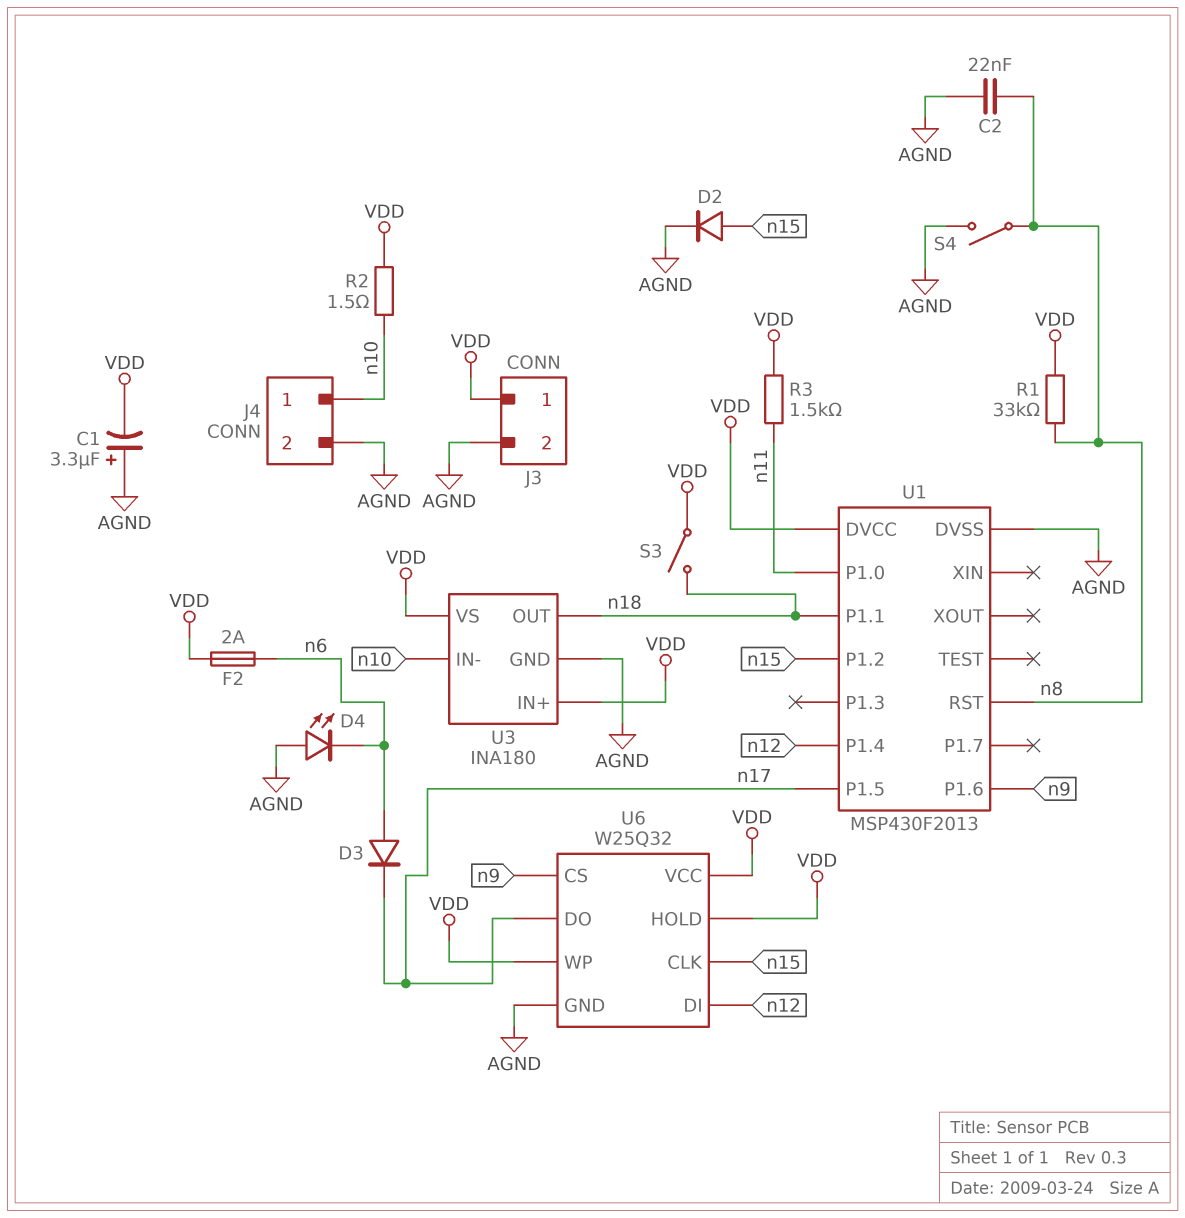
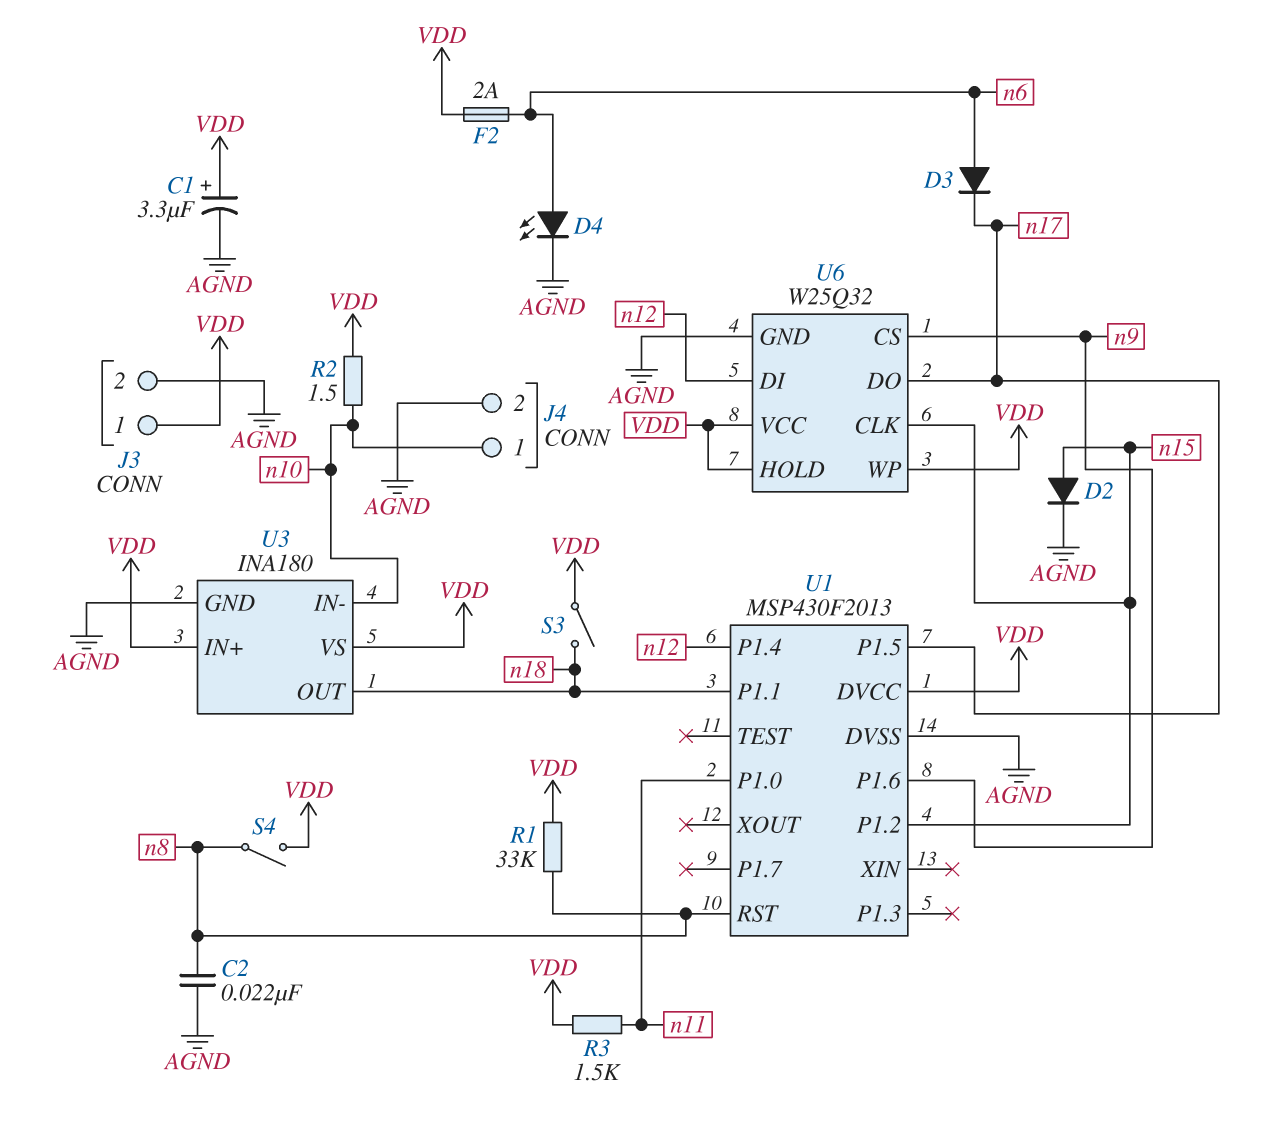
C1: 3.3uF (plus AGND, minus VDD) -> 3.3uF (plus VDD, minus AGND)
D4: LED (A AGND, K n6) -> LED (A n6, K AGND)
S4: switch (AGND, n8) -> switch (VDD, n8)

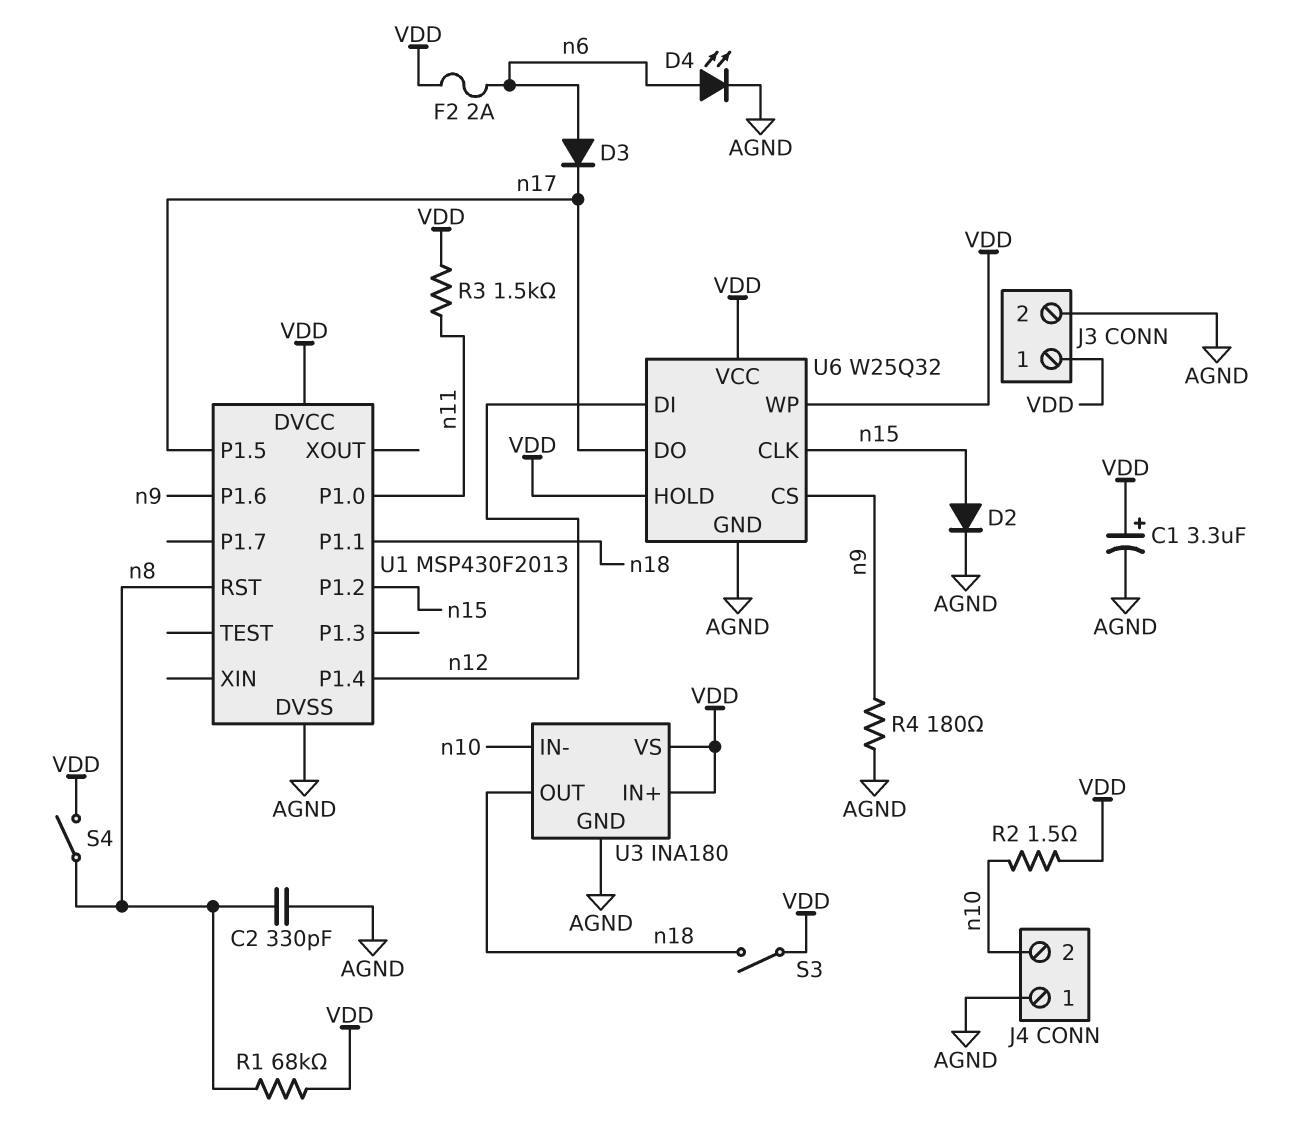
C2: 22nF (AGND, n8) -> 330pF (AGND, n8)
J4 pin 1: n10 -> AGND
J4 pin 2: AGND -> n10
R1: 33k (VDD, n8) -> 68k (VDD, n8)
R4: none -> 180 (AGND, n9)

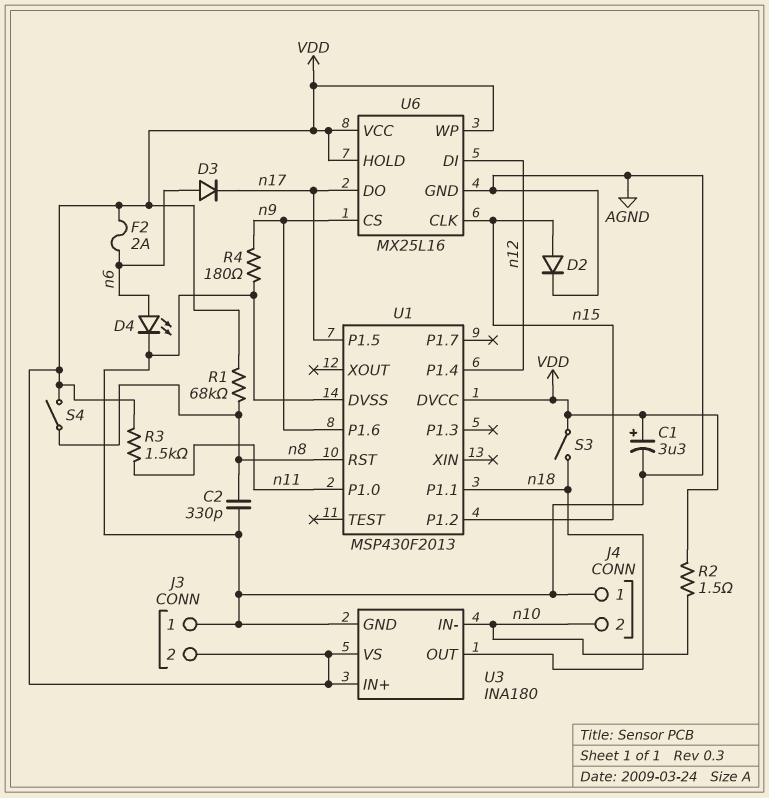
J3 pin 1: VDD -> AGND
J3 pin 2: AGND -> VDD
U6: W25Q32 -> MX25L16

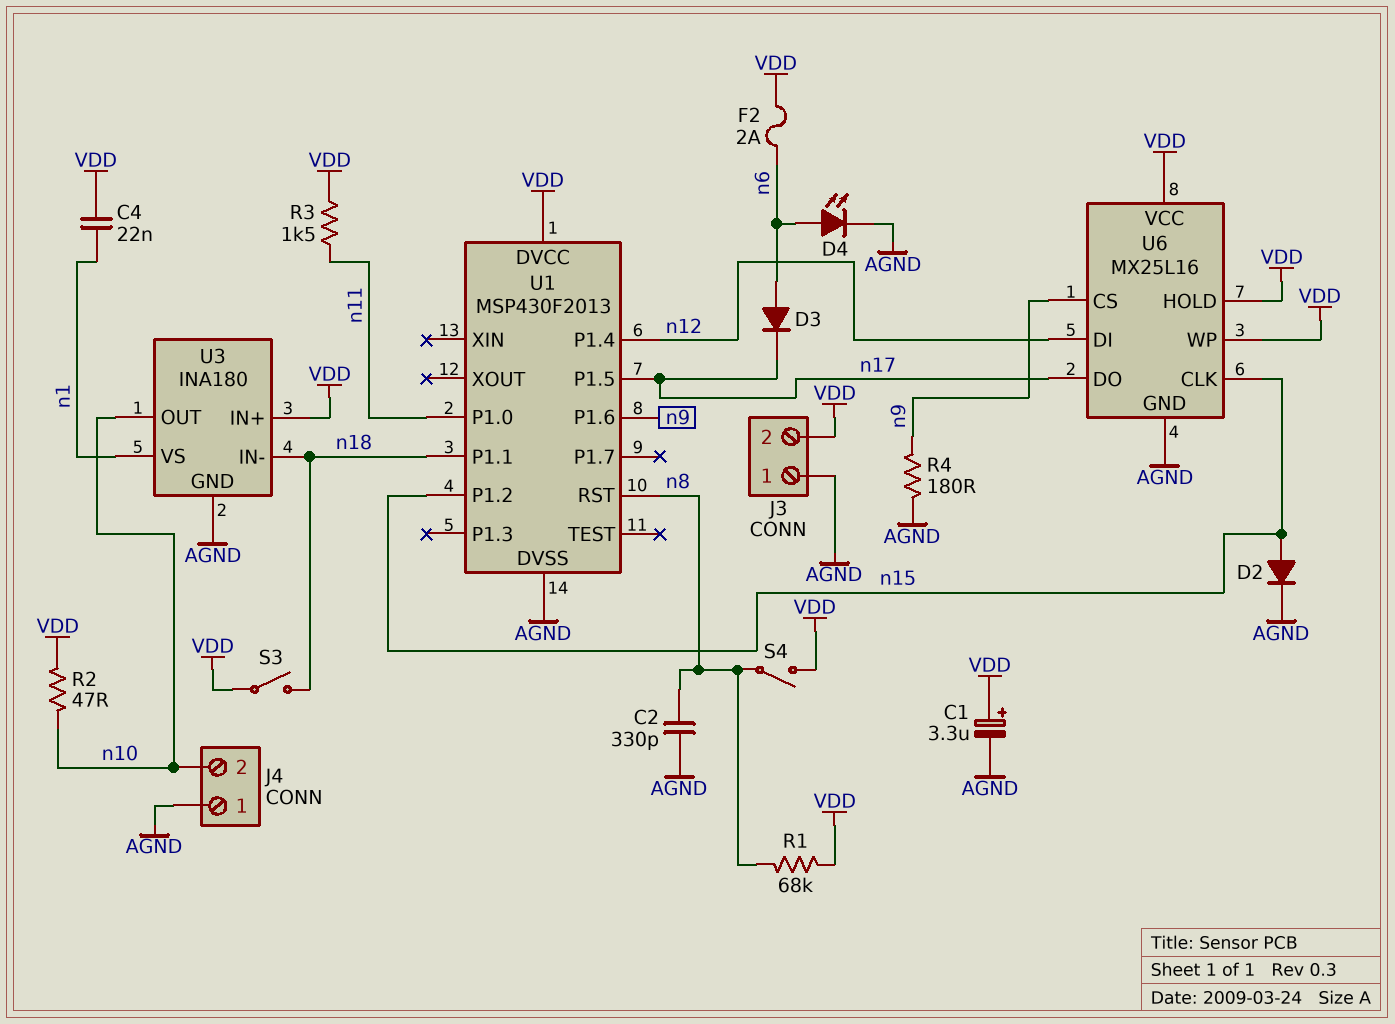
C4: none -> 22nF (VDD, n1)
R2: 1.5 (VDD, n10) -> 47 (VDD, n10)
U3 pin IN-: n10 -> n18
U3 pin OUT: n18 -> n10
U3 pin VS: VDD -> n1

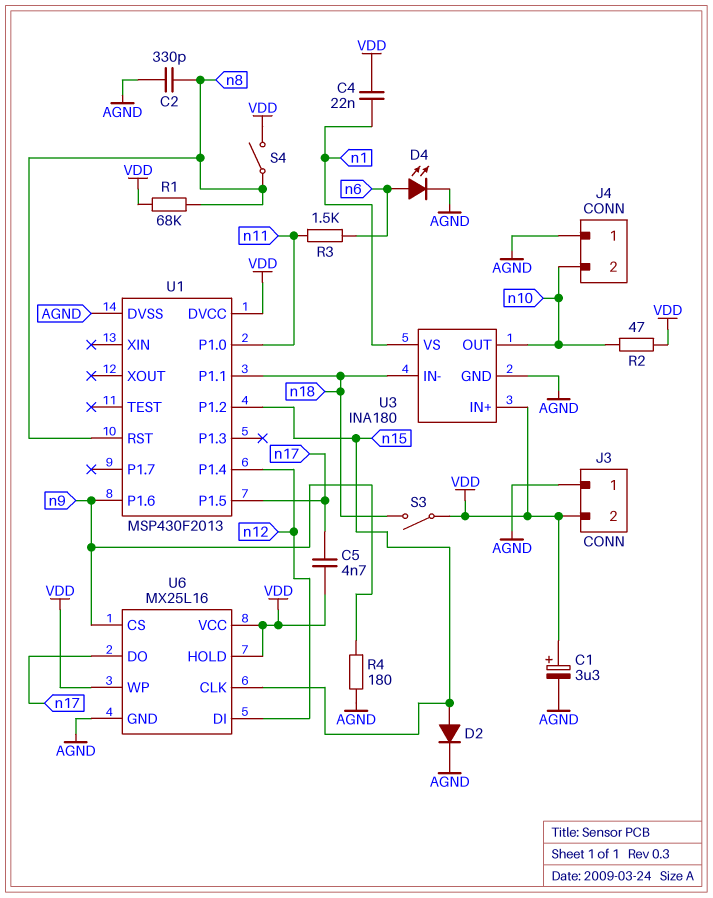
C5: none -> 4.7nF (VDD, n17)
D3: diode (A n6, K n17) -> none
F2: 2A (VDD, n6) -> none
R3: 1.5k (VDD, n11) -> 1.5k (n6, n11)

